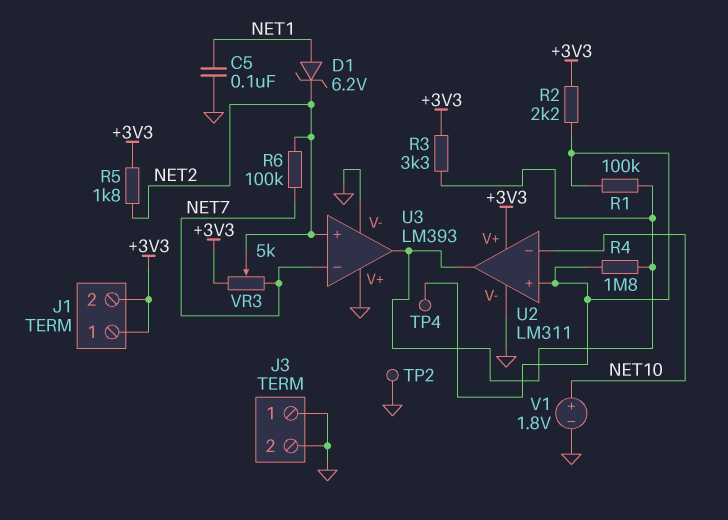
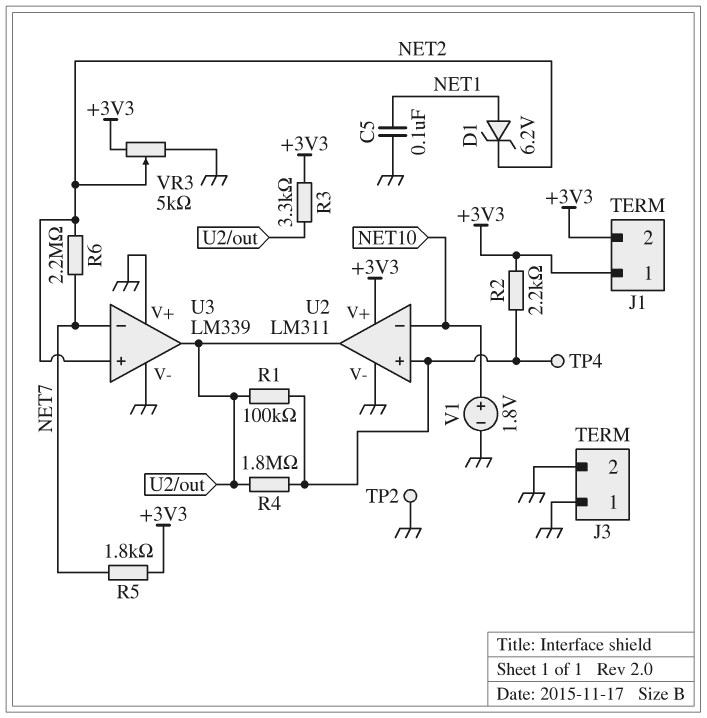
R5: 1.8k (+3V3, NET2) -> 1.8k (+3V3, NET7)
R6: 100k (NET2, NET7) -> 2.2M (NET2, NET7)
U3: LM393 -> LM339
VR3: 5k (+3V3, NET7, wiper NET2) -> 5k (+3V3, GND, wiper NET2)

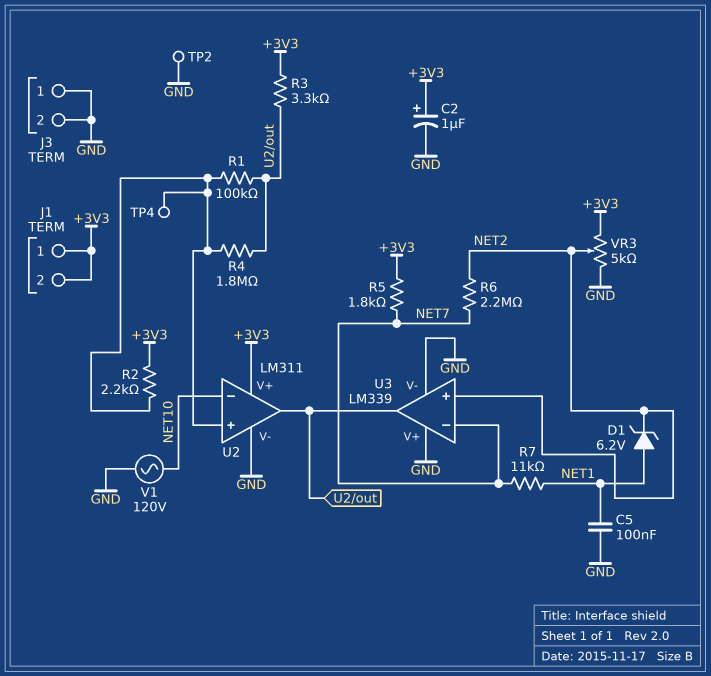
C2: none -> 1uF (plus +3V3, minus GND)
R7: none -> 11k (NET1, NET7)
V1: 1.8V (plus NET10, minus GND) -> AC 120V (GND, NET10)

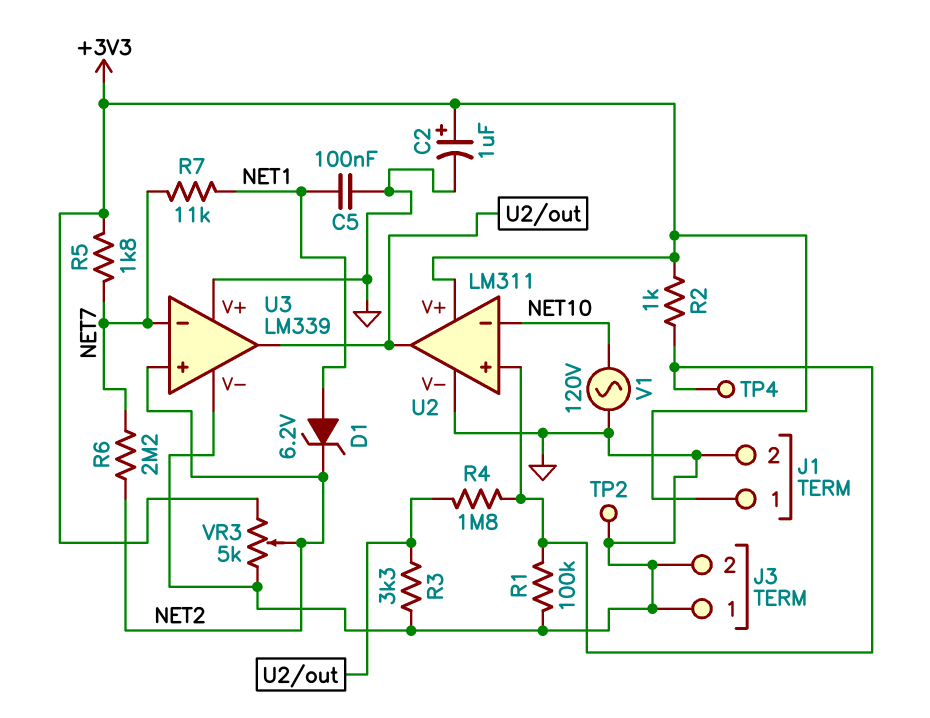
J1 pin 2: +3V3 -> GND
R1: 100k (U2/in+, U2/out) -> 100k (GND, U2/in+)
R2: 2.2k (+3V3, U2/in+) -> 1k (+3V3, U2/in+)
R3: 3.3k (+3V3, U2/out) -> 3.3k (GND, U2/out)

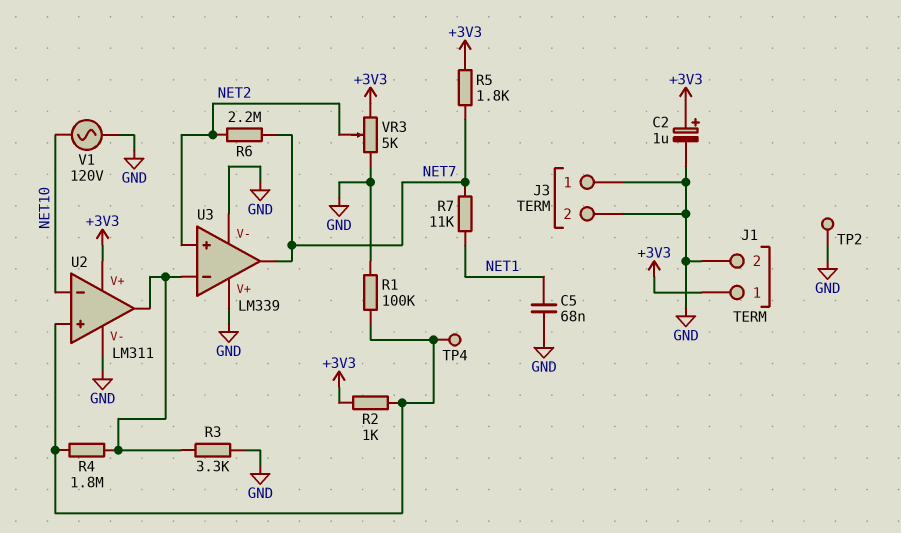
C5: 100nF (GND, NET1) -> 68nF (GND, NET1)
D1: zener 6.2V (A NET1, K NET2) -> none
U3 pin in-: NET7 -> U2/out
U3 pin out: U2/out -> NET7

